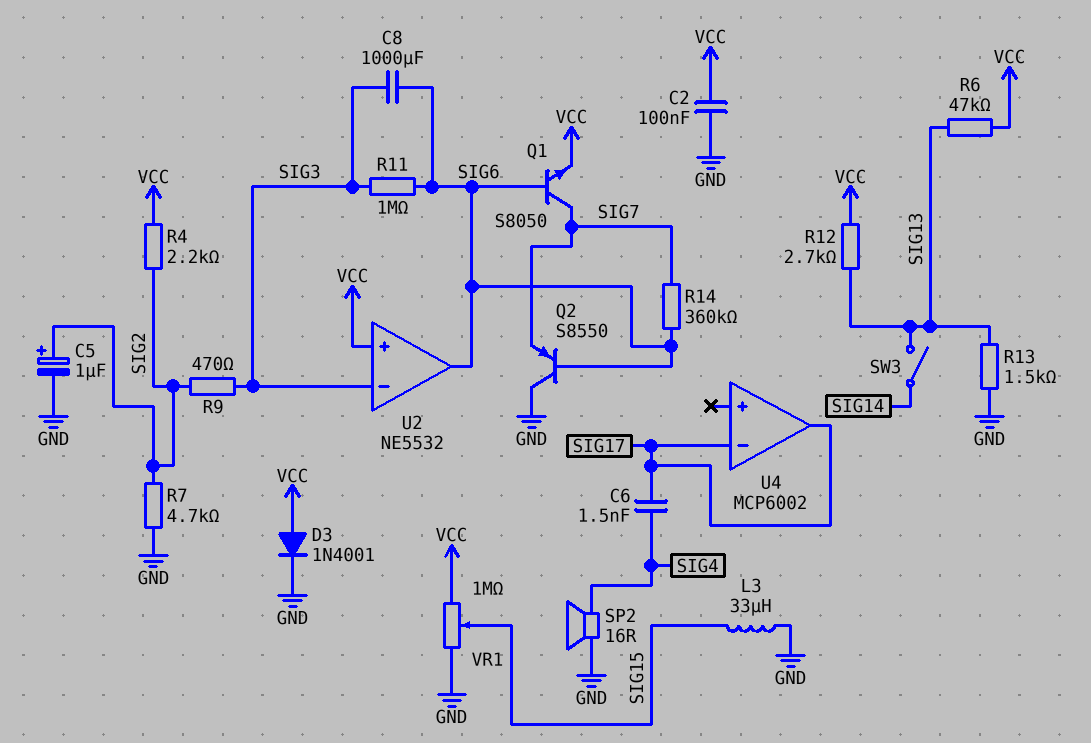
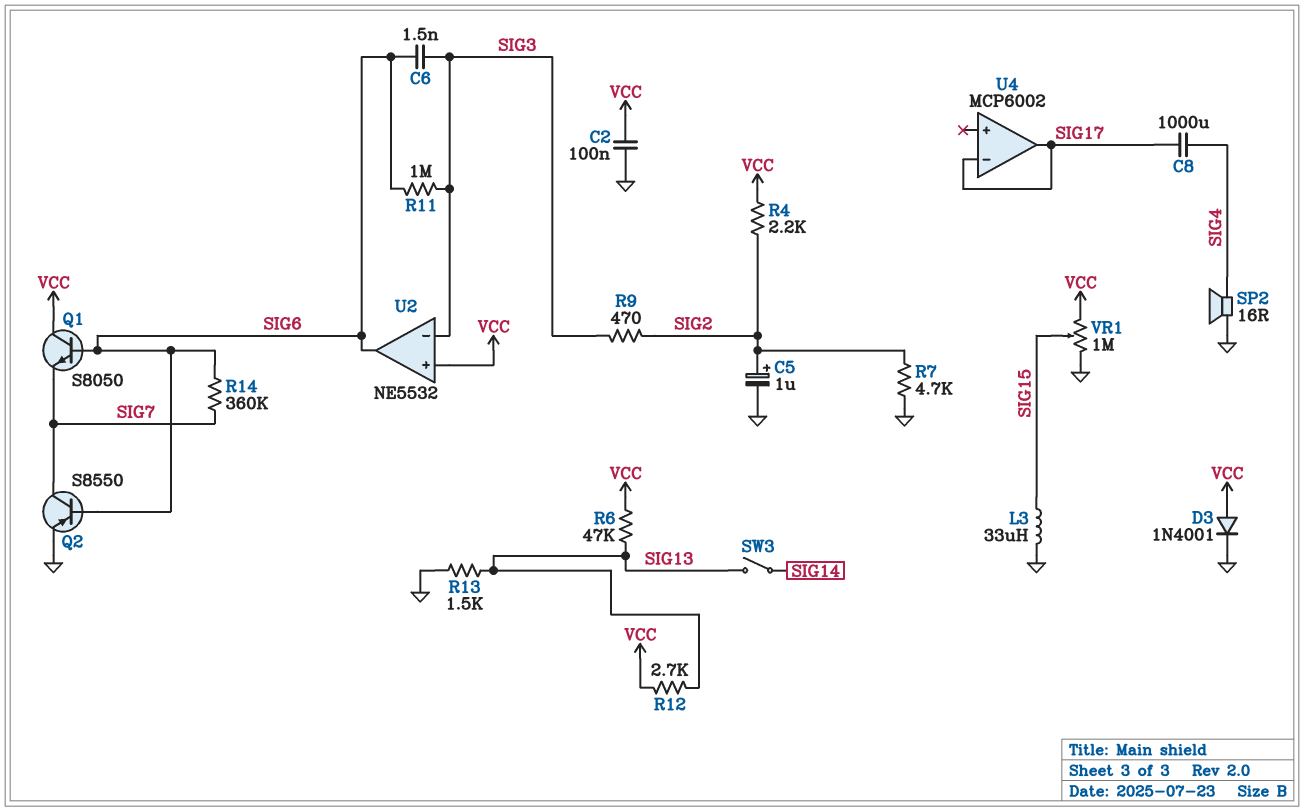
C6: 1.5nF (SIG4, SIG17) -> 1.5nF (SIG3, SIG6)
C8: 1000uF (SIG3, SIG6) -> 1000uF (SIG4, SIG17)
Q1: NPN S8050 (B SIG6, C SIG7, E VCC) -> NPN S8050 (B SIG6, C VCC, E SIG7)
Q2: PNP S8550 (B SIG6, C GND, E SIG7) -> PNP S8550 (B SIG6, C SIG7, E GND)

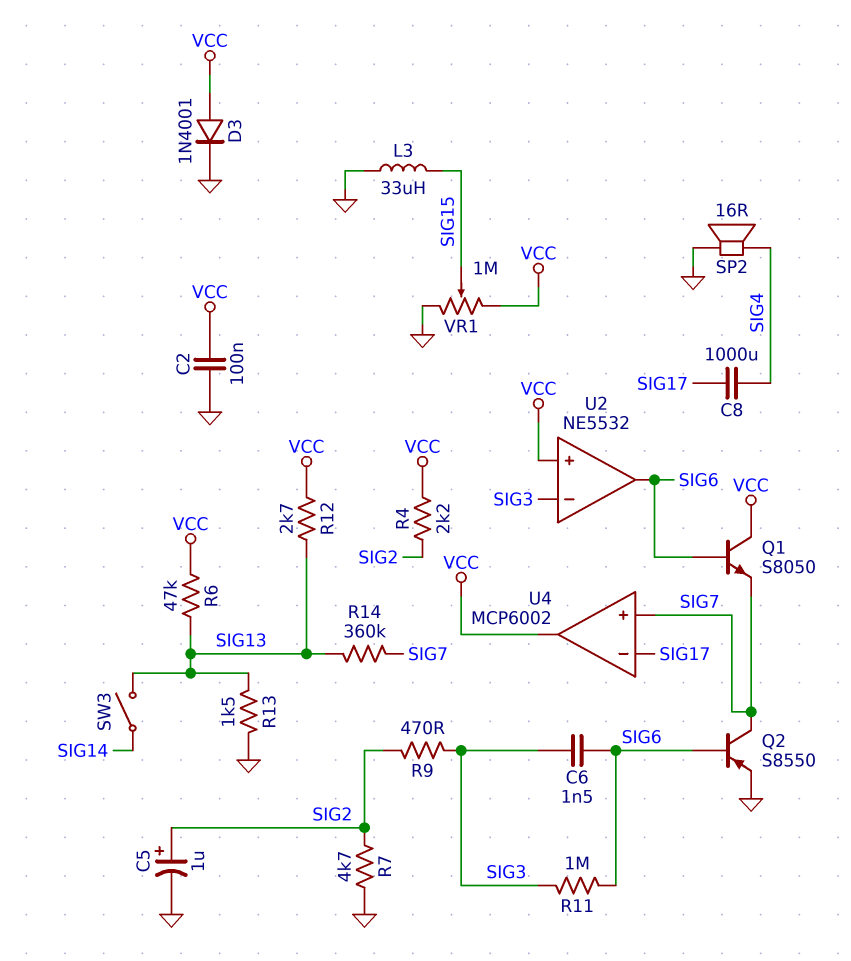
R14: 360k (SIG6, SIG7) -> 360k (SIG7, SIG13)
U4 pin in+: none -> SIG7
U4 pin out: SIG17 -> VCC

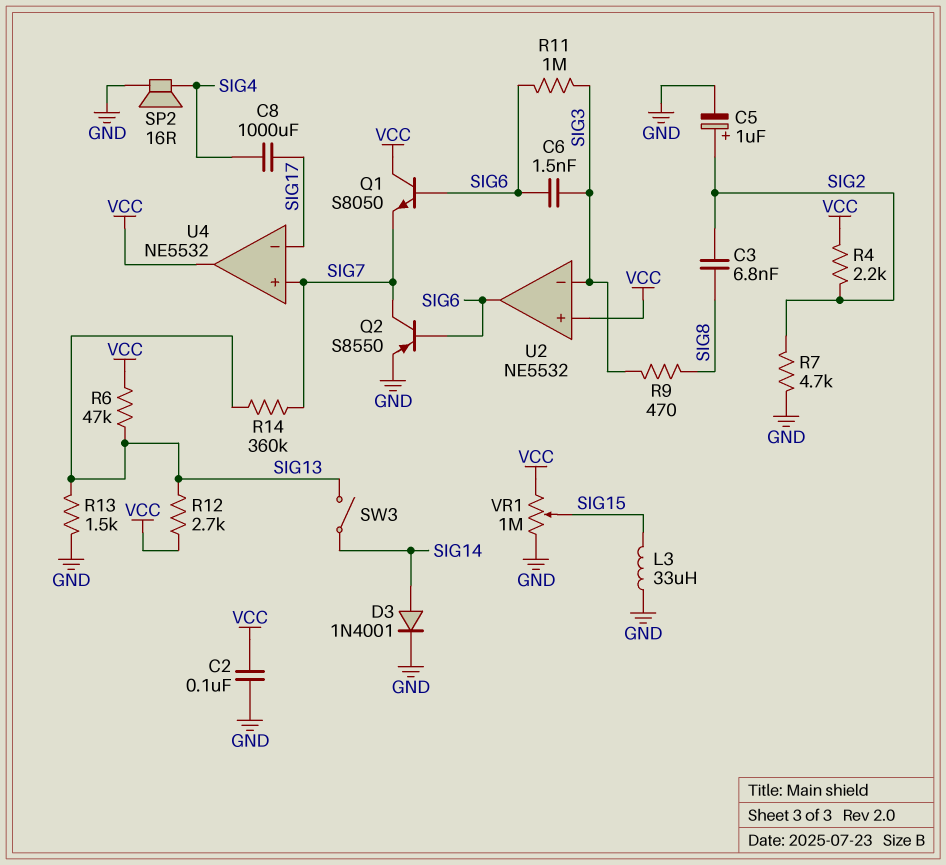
C3: none -> 6.8nF (SIG2, SIG8)
D3: diode 1N4001 (A VCC, K GND) -> diode 1N4001 (A SIG14, K GND)
R9: 470 (SIG2, SIG3) -> 470 (SIG3, SIG8)
U4: MCP6002 -> NE5532

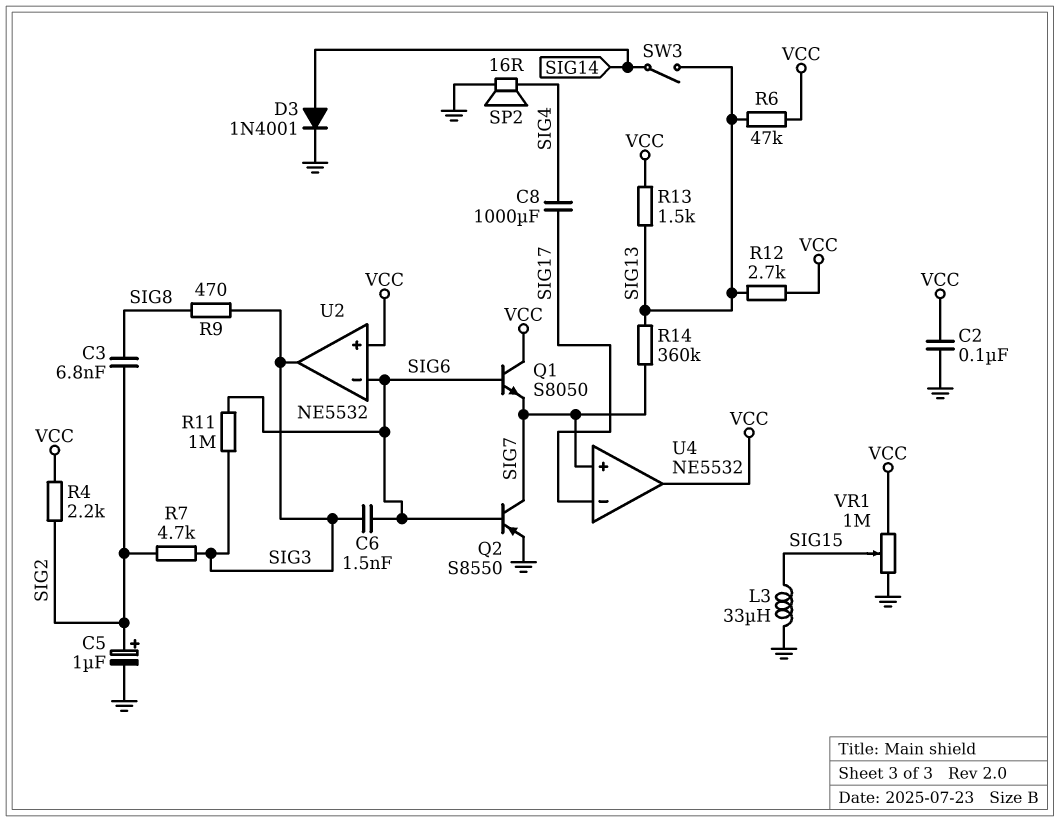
R7: 4.7k (GND, SIG2) -> 4.7k (SIG2, SIG3)
R13: 1.5k (GND, SIG13) -> 1.5k (SIG13, VCC)
U2 pin in-: SIG3 -> SIG6
U2 pin out: SIG6 -> SIG3

